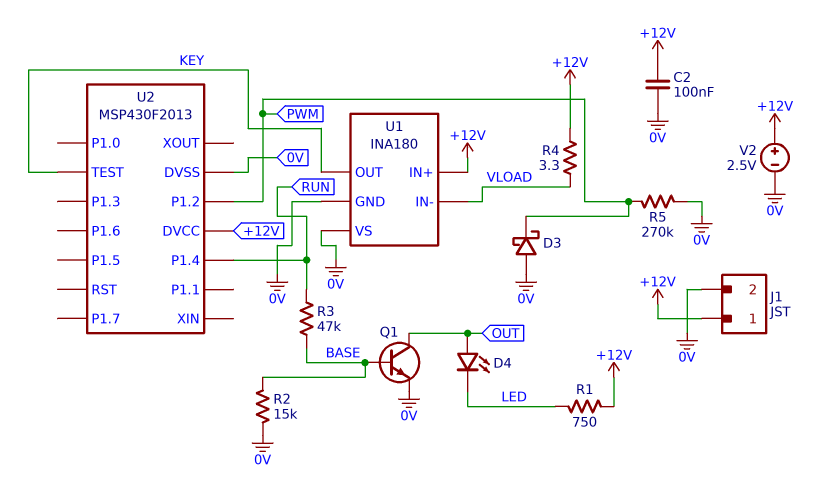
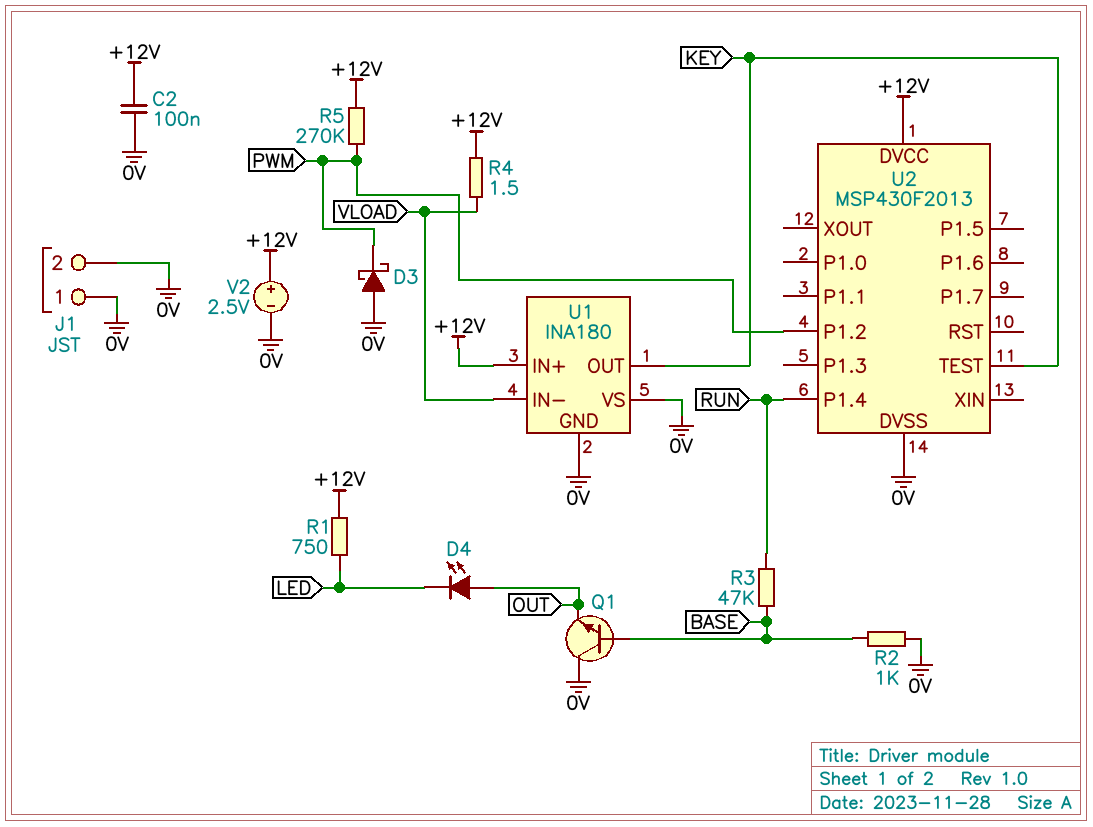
J1 pin 1: +12V -> 0V
Q1: NPN (B BASE, C OUT, E 0V) -> NPN (B BASE, C 0V, E OUT)
R2: 15k (0V, BASE) -> 1k (0V, BASE)
R4: 3.3 (+12V, VLOAD) -> 1.5 (+12V, VLOAD)
R5: 270k (0V, PWM) -> 270k (+12V, PWM)

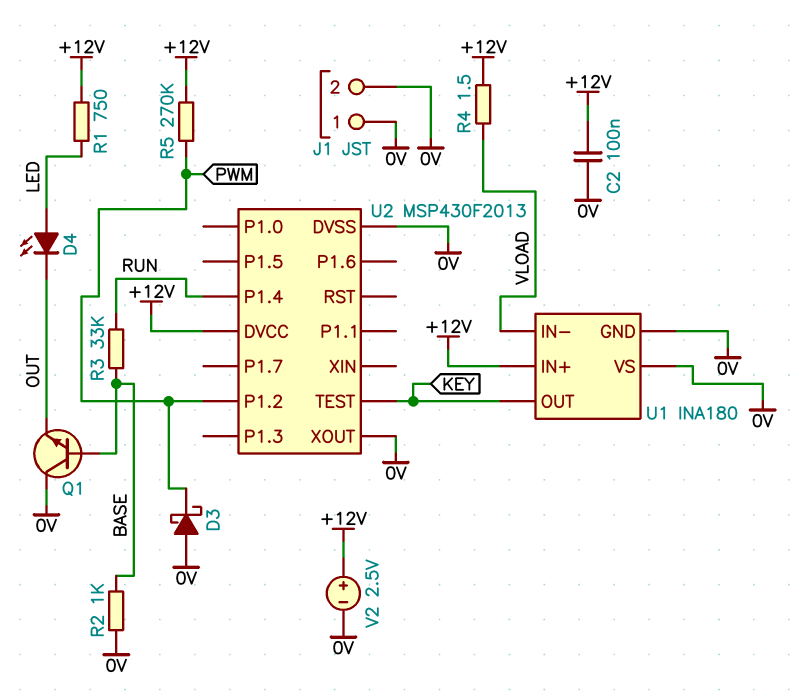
D4: LED (A OUT, K LED) -> LED (A LED, K OUT)
R3: 47k (BASE, RUN) -> 33k (BASE, RUN)
U2 pin XOUT: none -> 0V

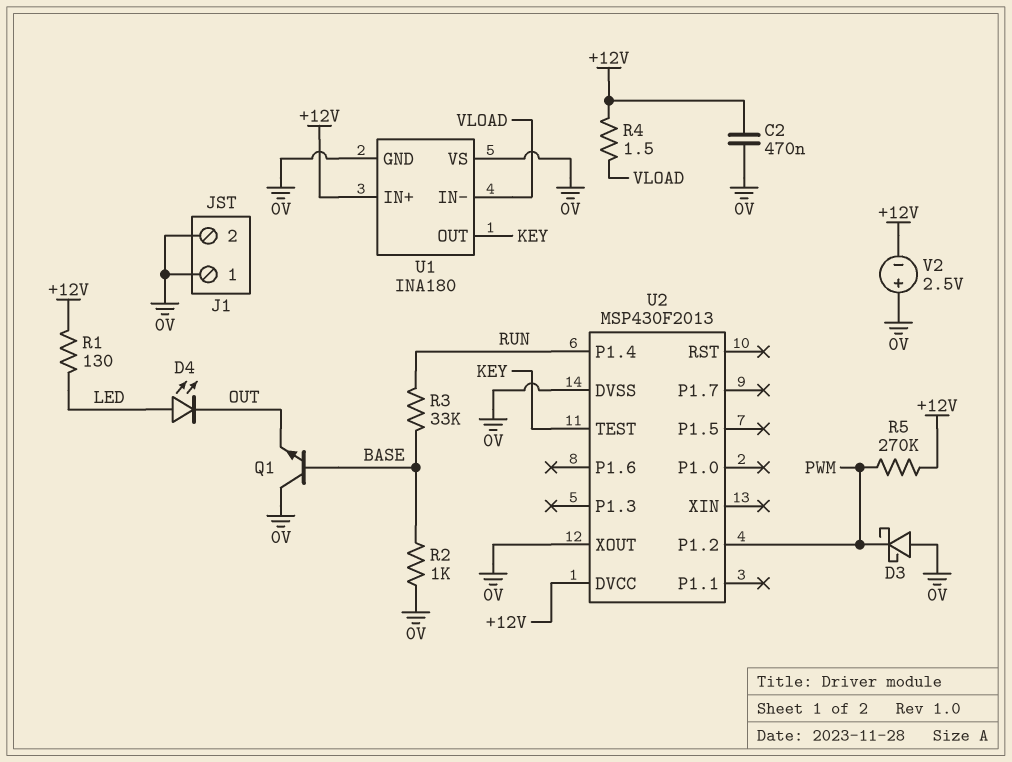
C2: 100nF (+12V, 0V) -> 470nF (+12V, 0V)
R1: 750 (+12V, LED) -> 130 (+12V, LED)
V2: 2.5V (plus +12V, minus 0V) -> 2.5V (plus 0V, minus +12V)

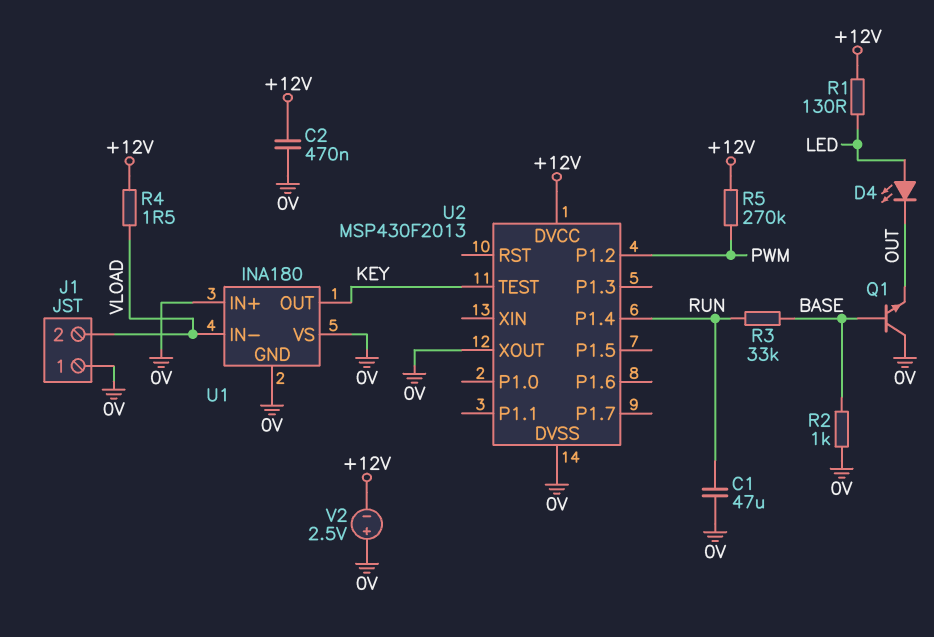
C1: none -> 47uF (0V, RUN)
D3: schottky (A 0V, K PWM) -> none
J1 pin 2: 0V -> VLOAD
U1 pin IN+: +12V -> 0V

